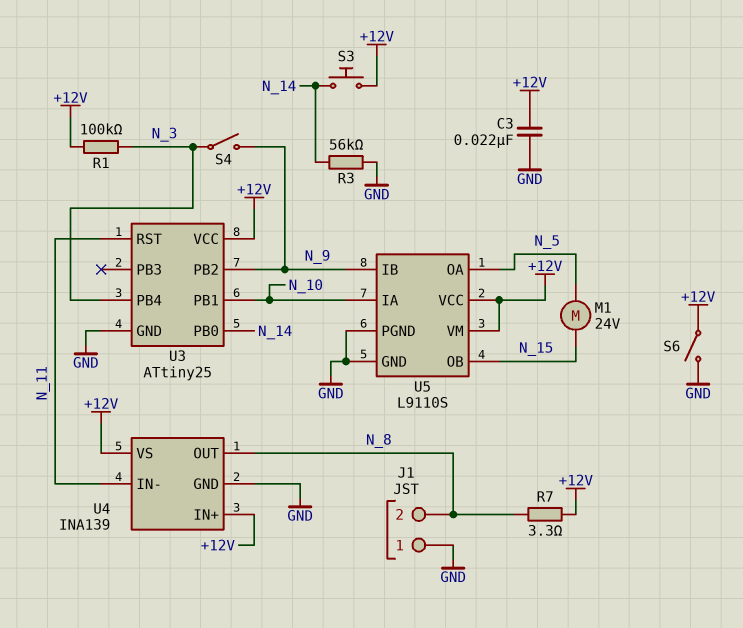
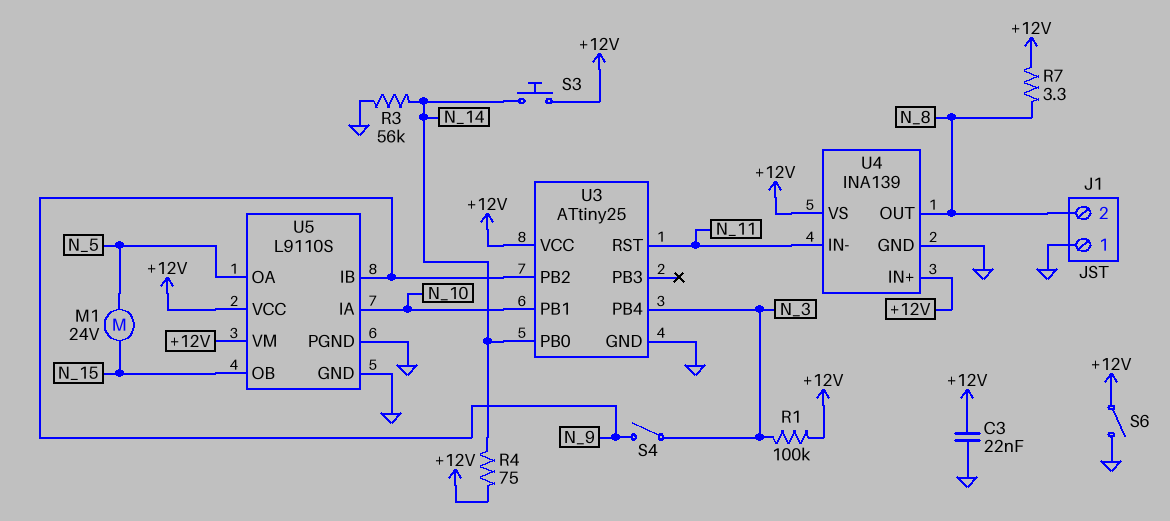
R4: none -> 75 (+12V, N_14)

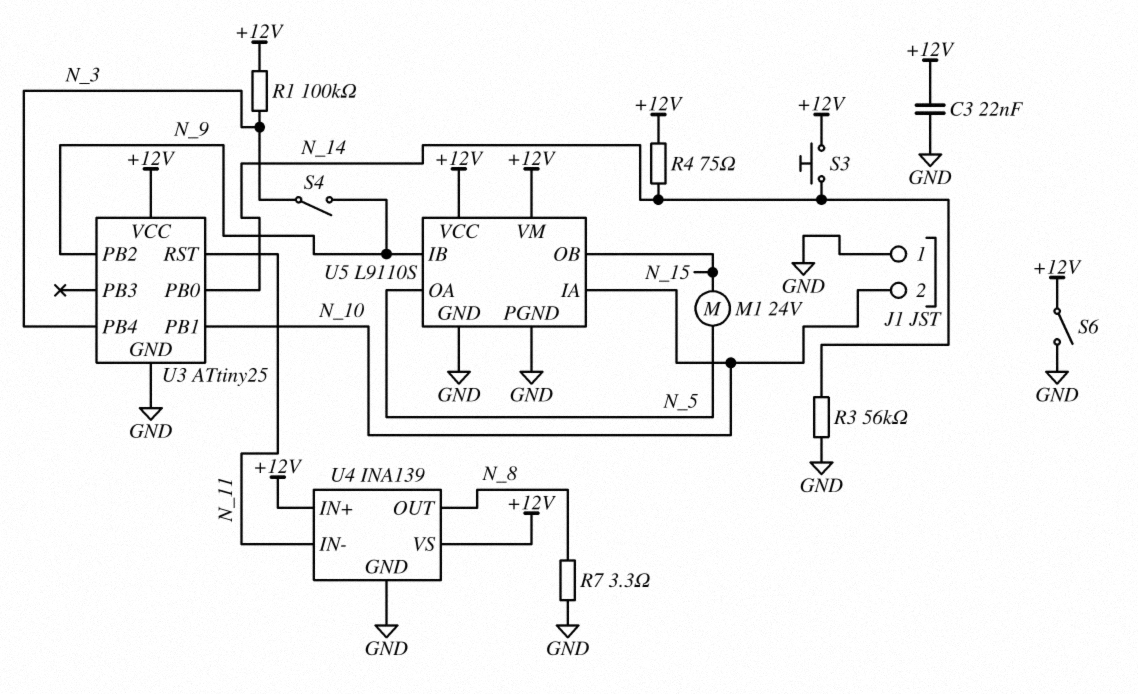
J1 pin 2: N_8 -> N_10
R7: 3.3 (+12V, N_8) -> 3.3 (GND, N_8)

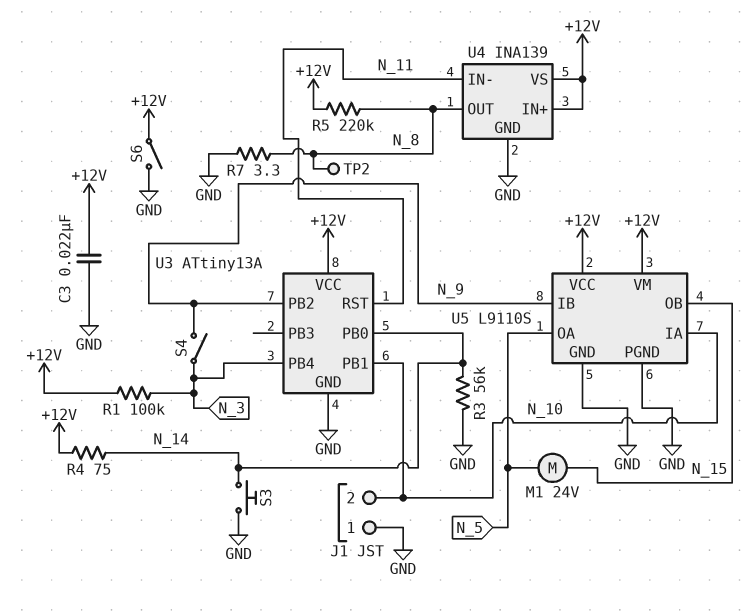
R5: none -> 220k (+12V, N_8)
S3: button (+12V, N_14) -> button (GND, N_14)
TP2: none -> test point (N_8)
U3: ATtiny25 -> ATtiny13A

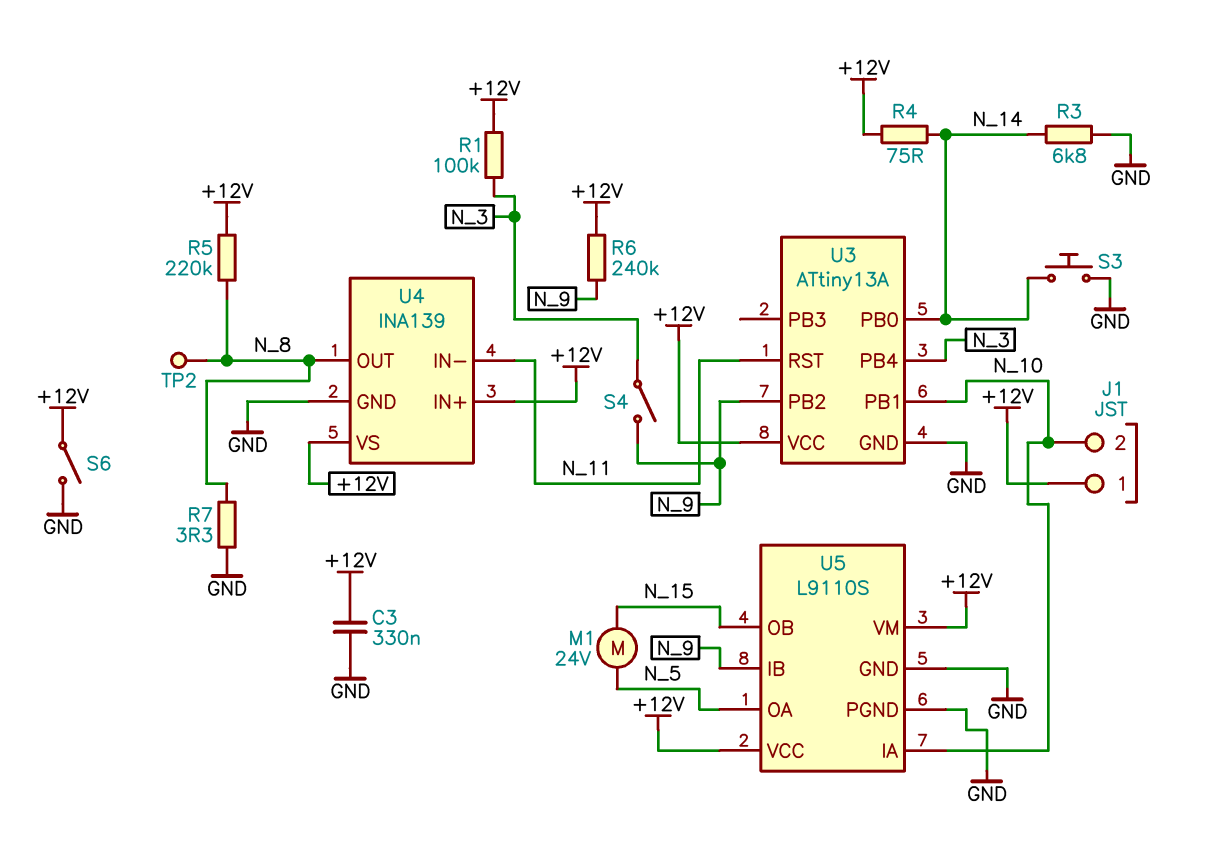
C3: 22nF (+12V, GND) -> 330nF (+12V, GND)
J1 pin 1: GND -> +12V
R3: 56k (GND, N_14) -> 6.8k (GND, N_14)
R6: none -> 240k (+12V, N_9)

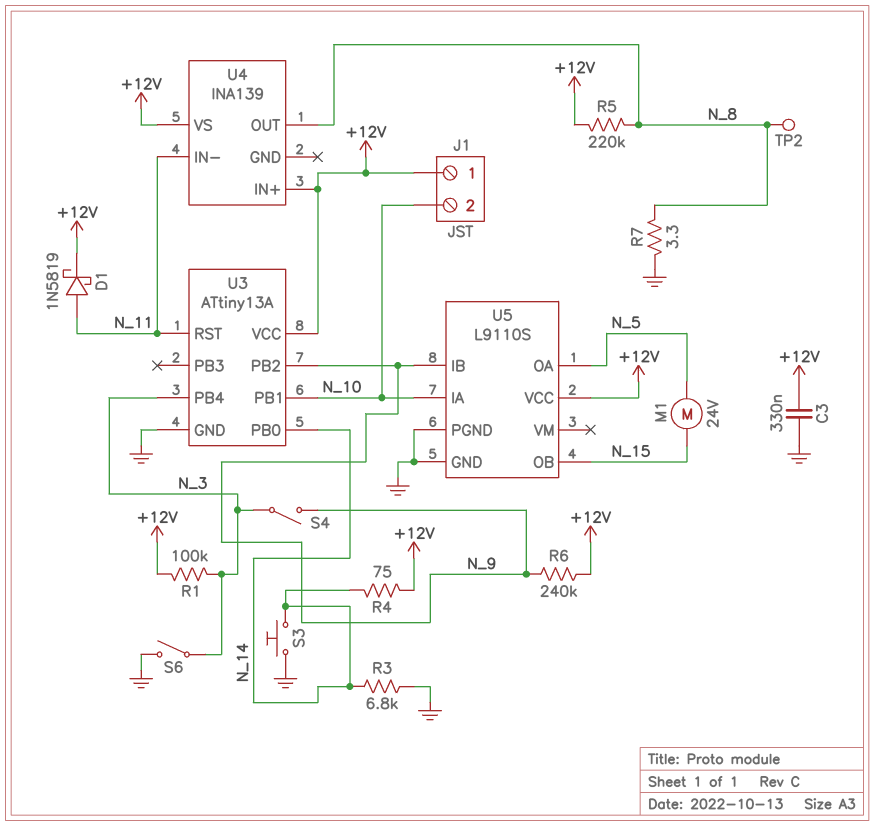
D1: none -> schottky 1N5819 (A N_11, K +12V)
S6: switch (+12V, GND) -> switch (GND, N_3)
U4 pin GND: GND -> none
U5 pin VM: +12V -> none

